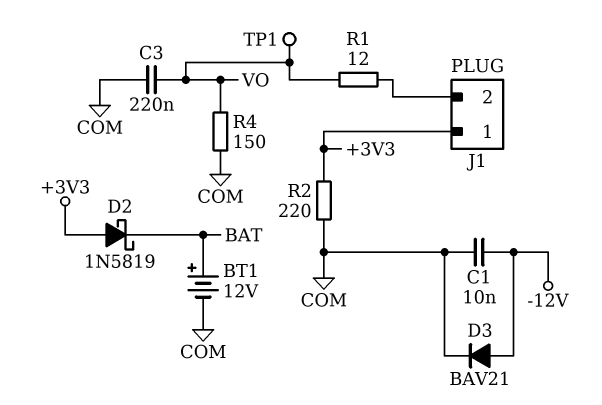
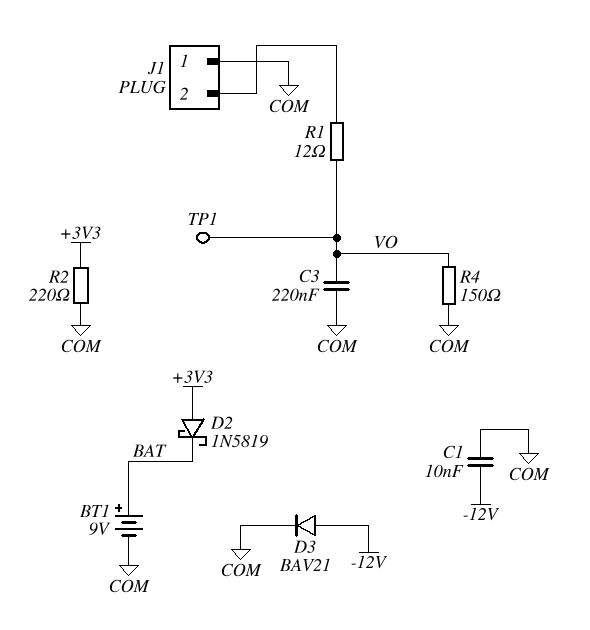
BT1: 12V (plus BAT, minus COM) -> 9V (plus BAT, minus COM)
J1 pin 1: +3V3 -> COM

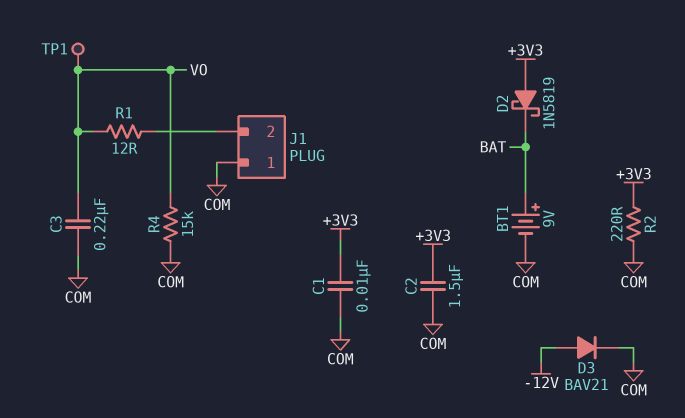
C1: 10nF (-12V, COM) -> 10nF (+3V3, COM)
C2: none -> 1.5uF (+3V3, COM)
R4: 150 (COM, VO) -> 15k (COM, VO)

